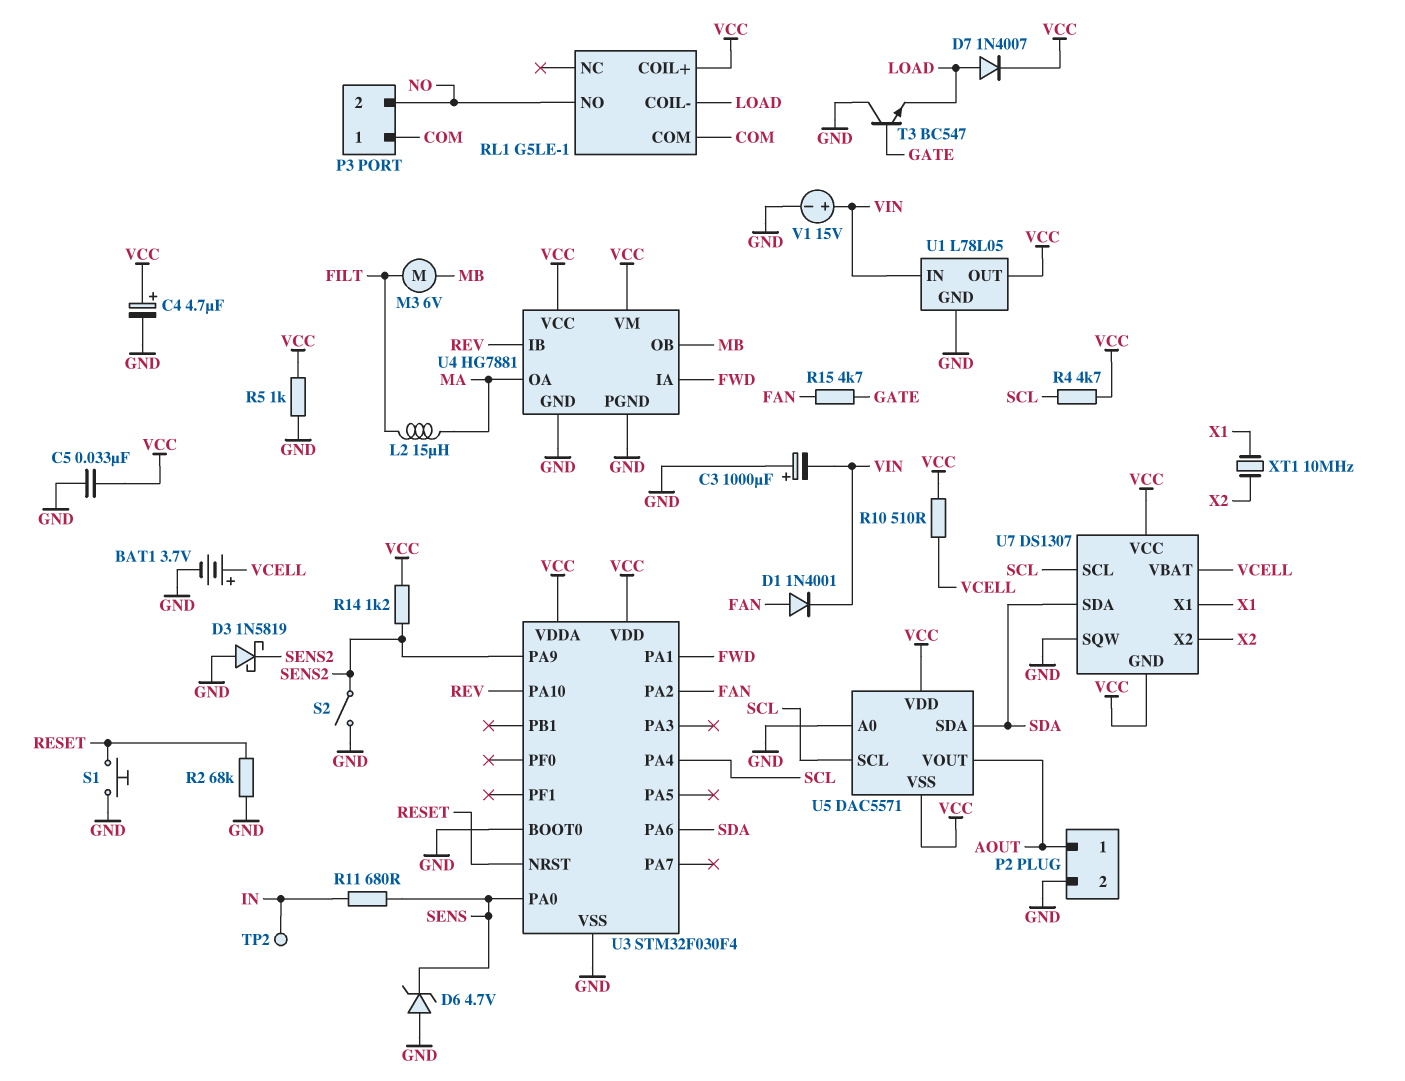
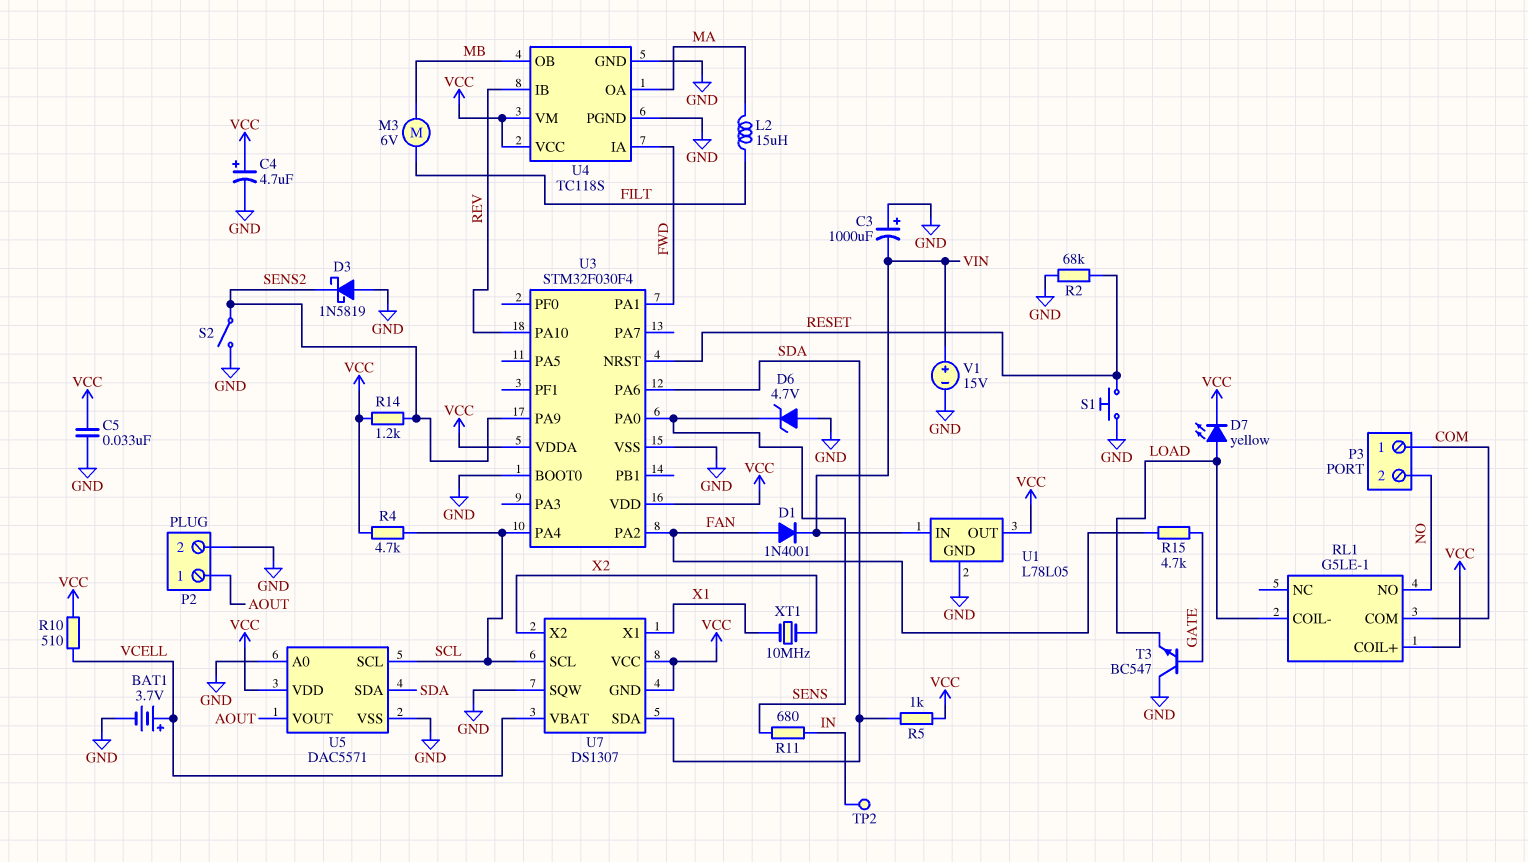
D7: diode 1N4007 (A LOAD, K VCC) -> LED yellow (A LOAD, K VCC)
R5: 1k (GND, VCC) -> 1k (SDA, VCC)
U4: HG7881 -> TC118S
U5 pin VSS: VCC -> GND

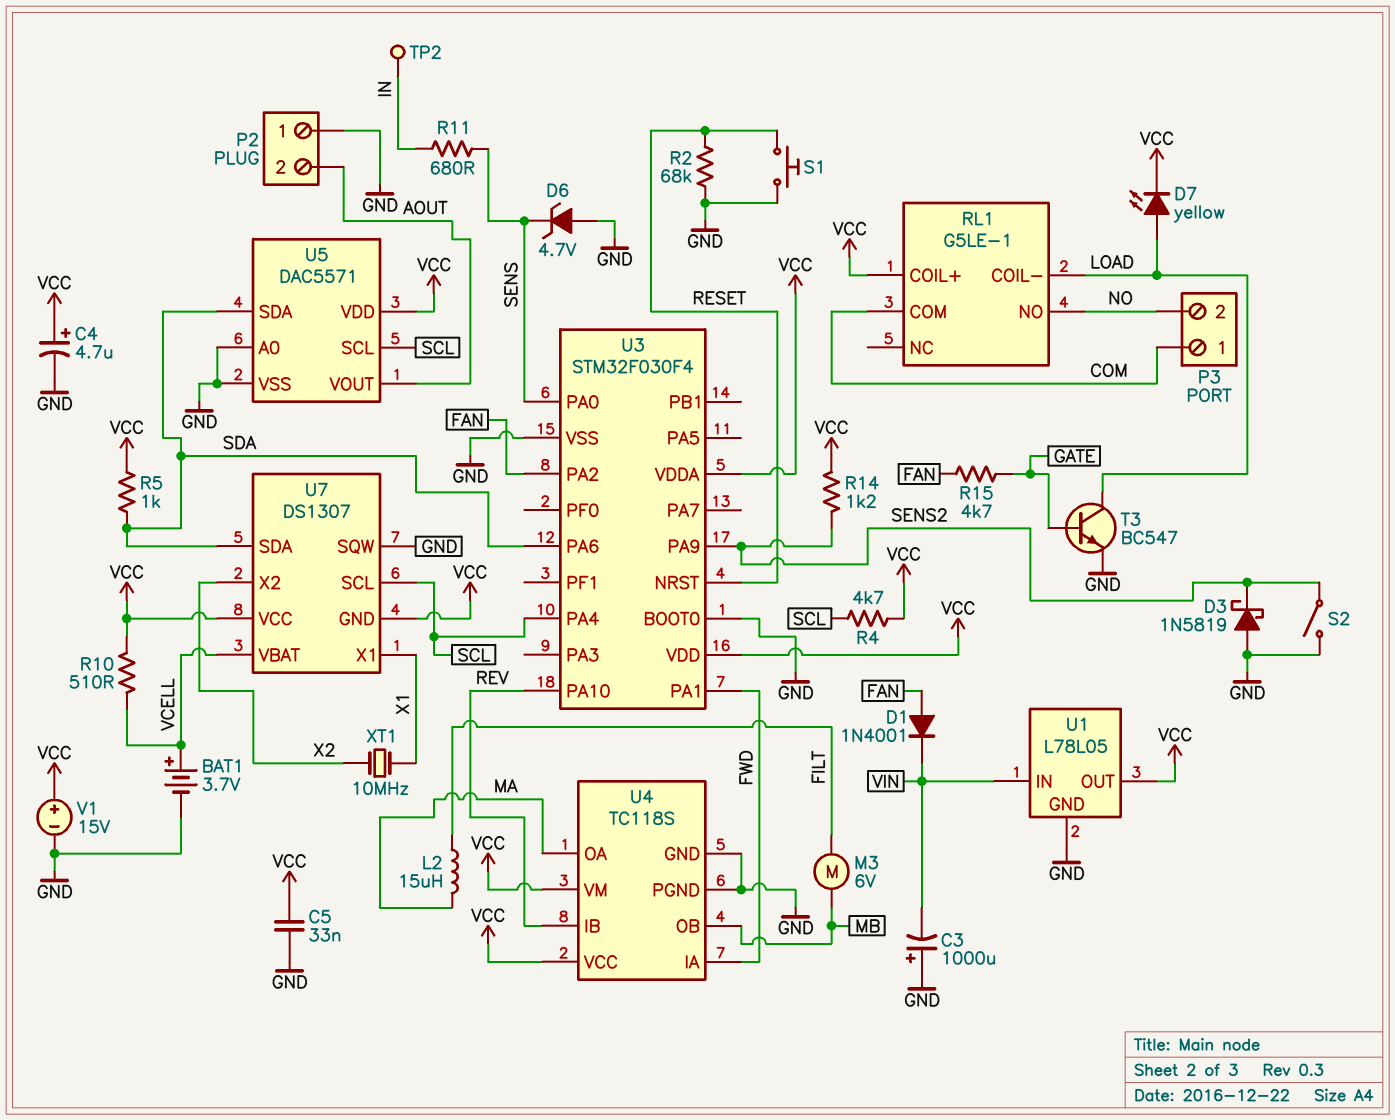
P2 pin 1: AOUT -> GND
P2 pin 2: GND -> AOUT
T3: NPN BC547 (B GATE, C GND, E LOAD) -> NPN BC547 (B GATE, C LOAD, E GND)
V1: 15V (plus VIN, minus GND) -> 15V (plus VCC, minus GND)

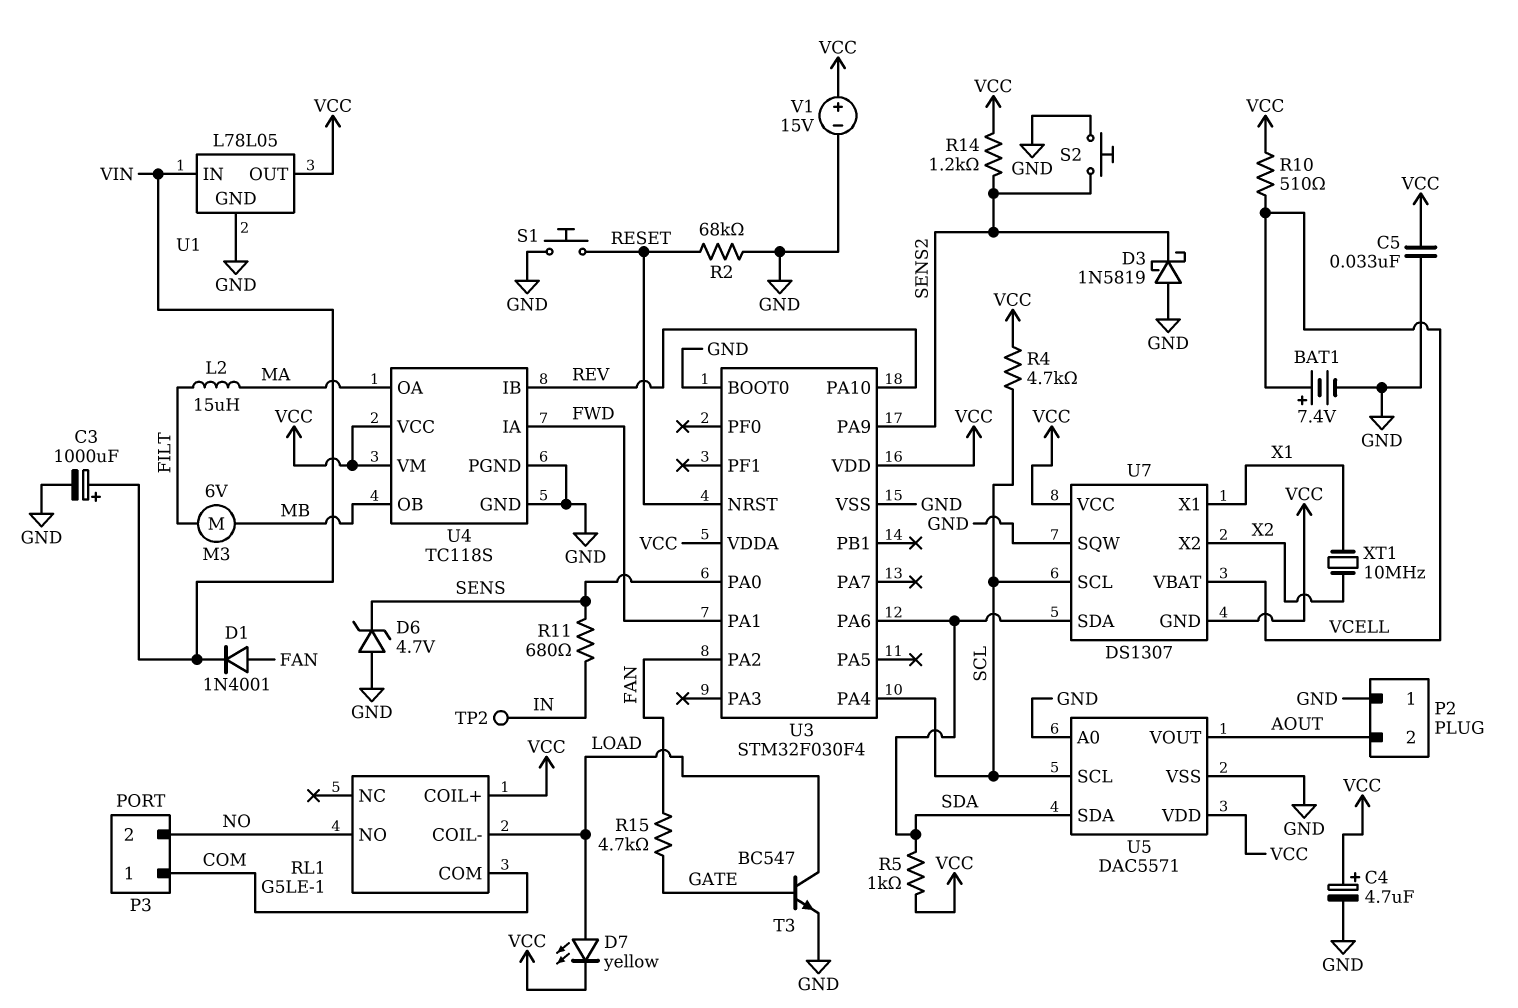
BAT1: 3.7V (plus VCELL, minus GND) -> 7.4V (plus VCELL, minus GND)
C3: 1000uF (plus GND, minus VIN) -> 1000uF (plus VIN, minus GND)
S2: switch (GND, SENS2) -> button (GND, SENS2)

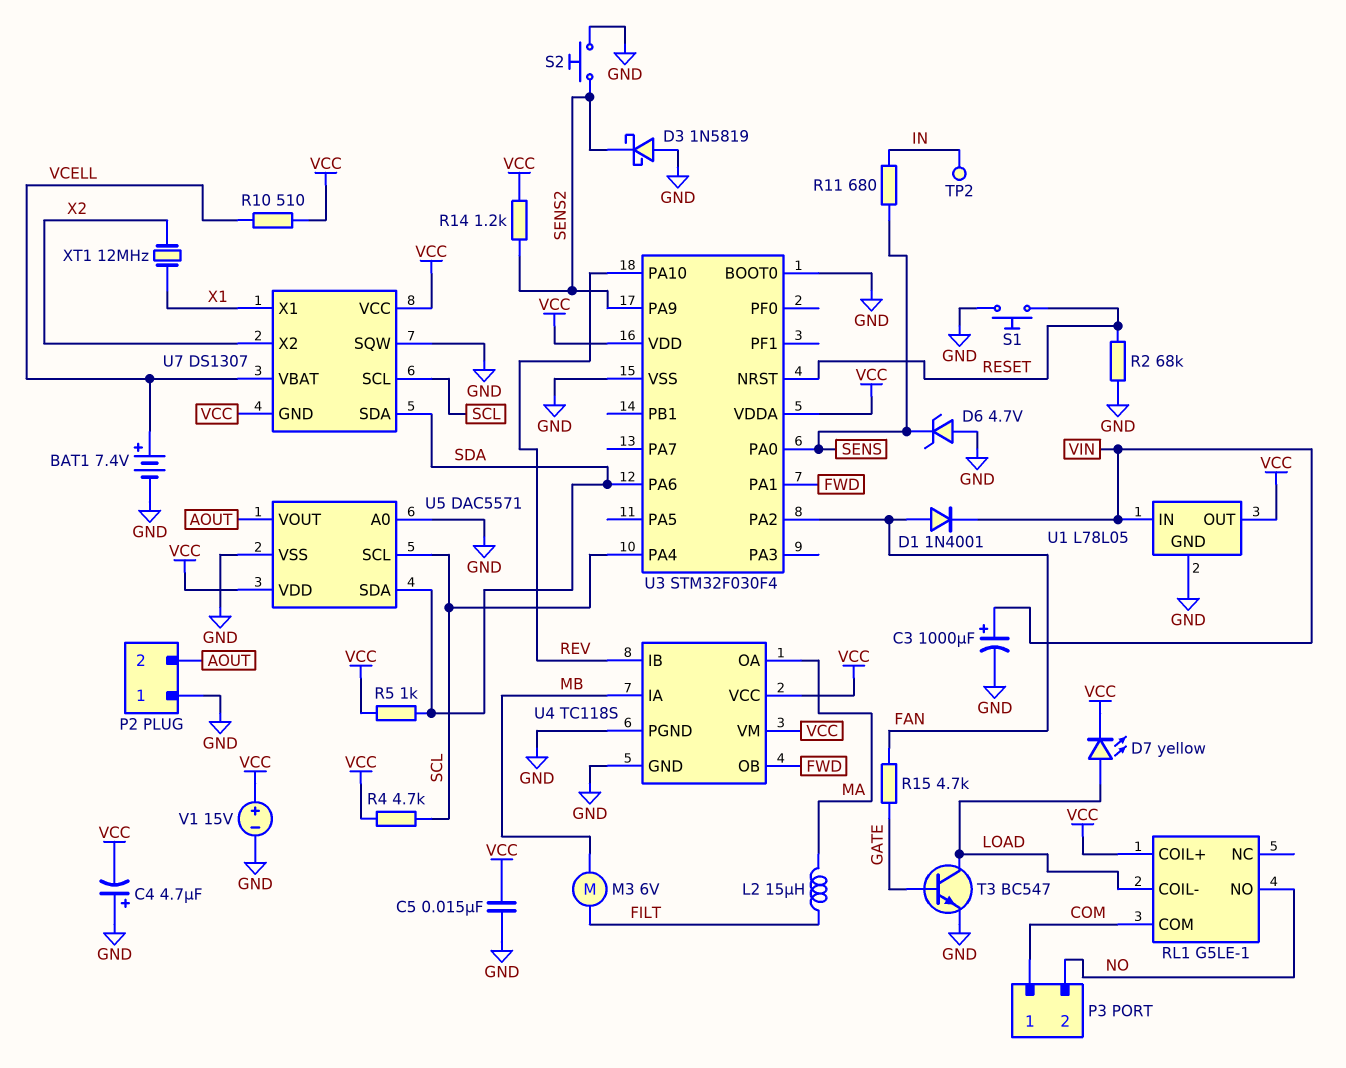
C4: 4.7uF (plus VCC, minus GND) -> 4.7uF (plus GND, minus VCC)
C5: 33nF (GND, VCC) -> 15nF (GND, VCC)
U4 pin IA: FWD -> MB
U4 pin OB: MB -> FWD
XT1: 10MHz (X1, X2) -> 12MHz (X1, X2)

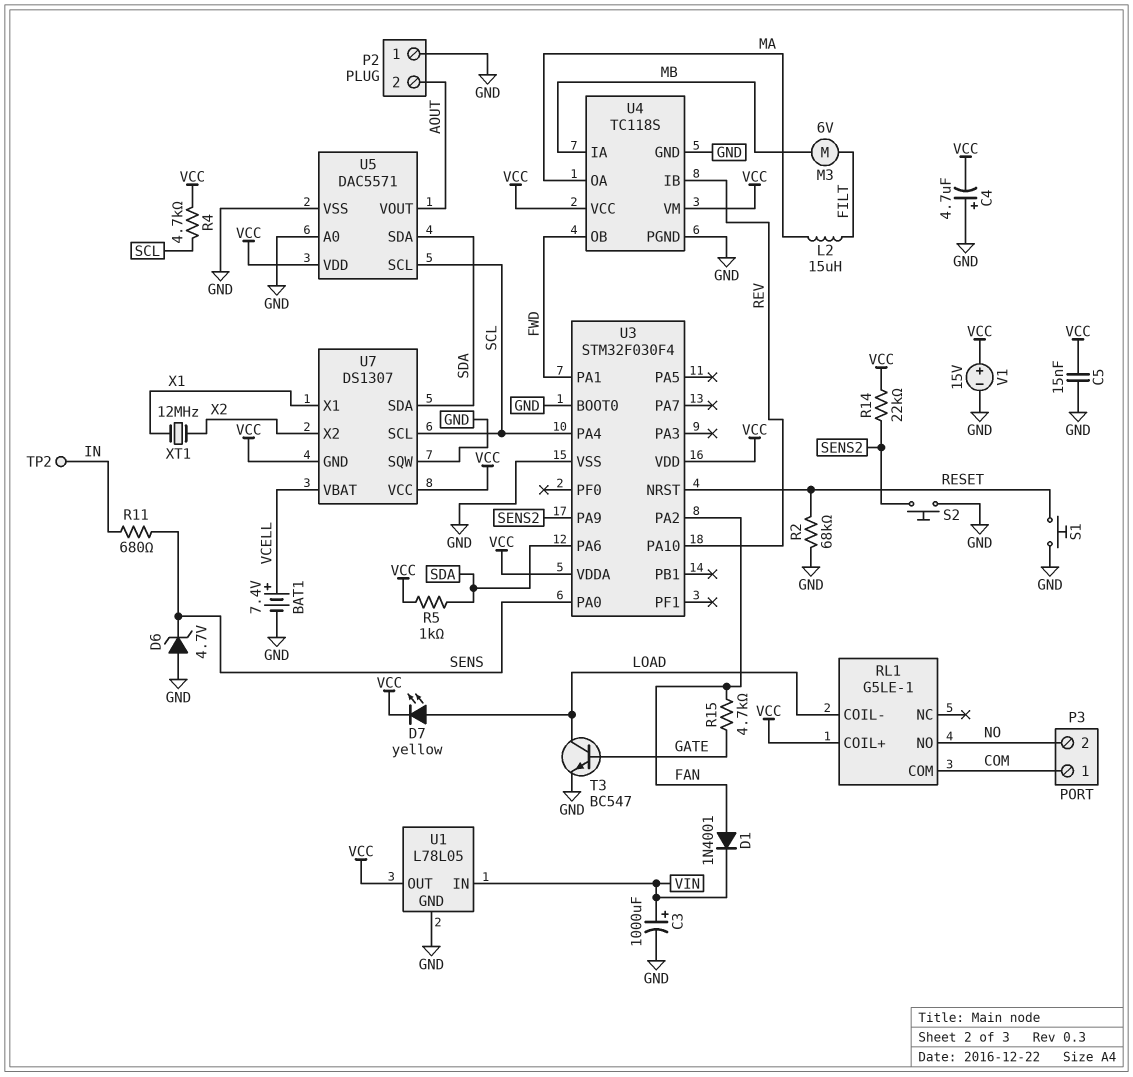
D3: schottky 1N5819 (A GND, K SENS2) -> none
R10: 510 (VCC, VCELL) -> none
R14: 1.2k (SENS2, VCC) -> 22k (SENS2, VCC)

